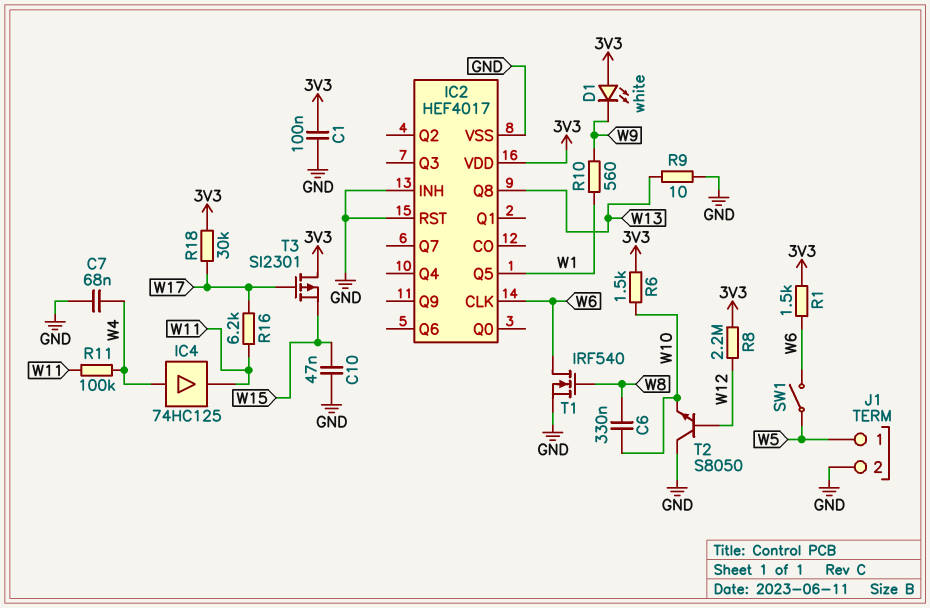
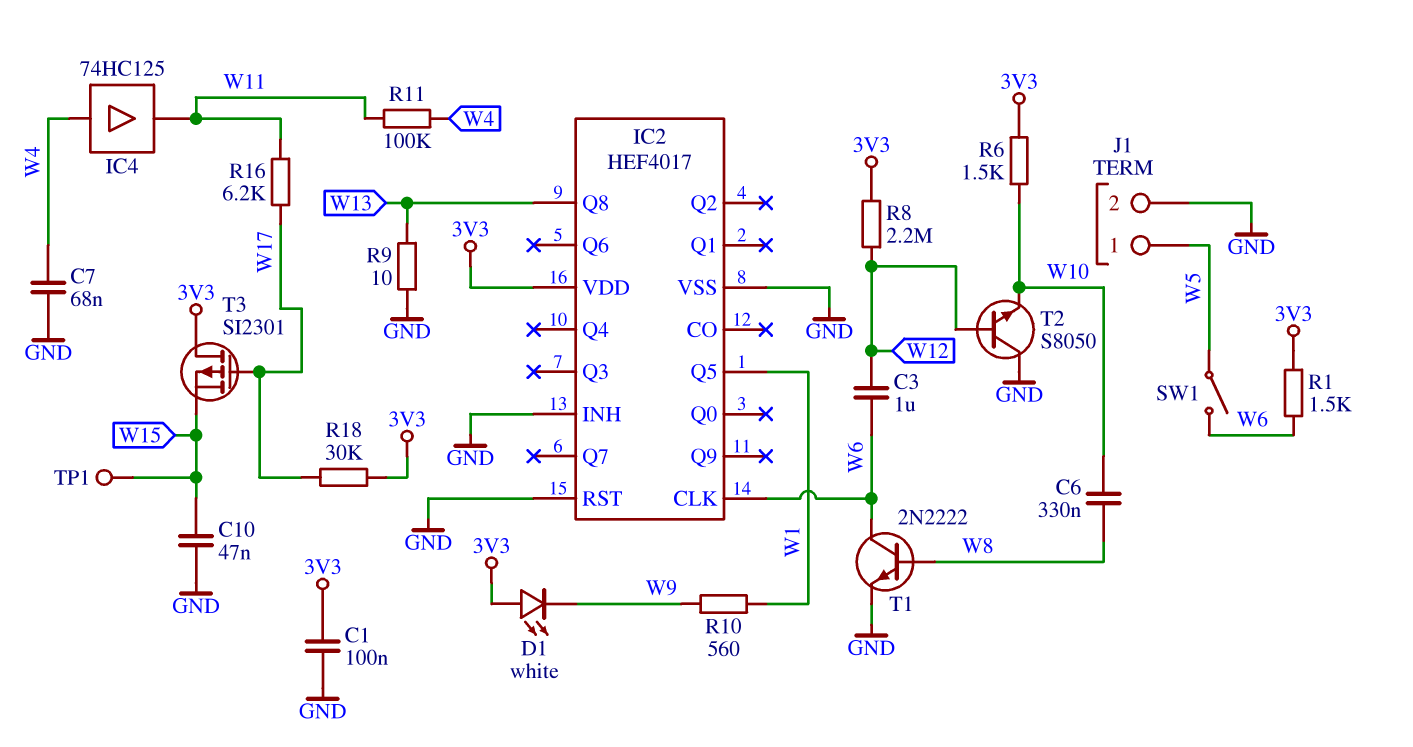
C3: none -> 1uF (W6, W12)
T1: NMOS IRF540 (G W8, D W6, S GND) -> NPN 2N2222 (B W8, C W6, E GND)
TP1: none -> test point (W15)

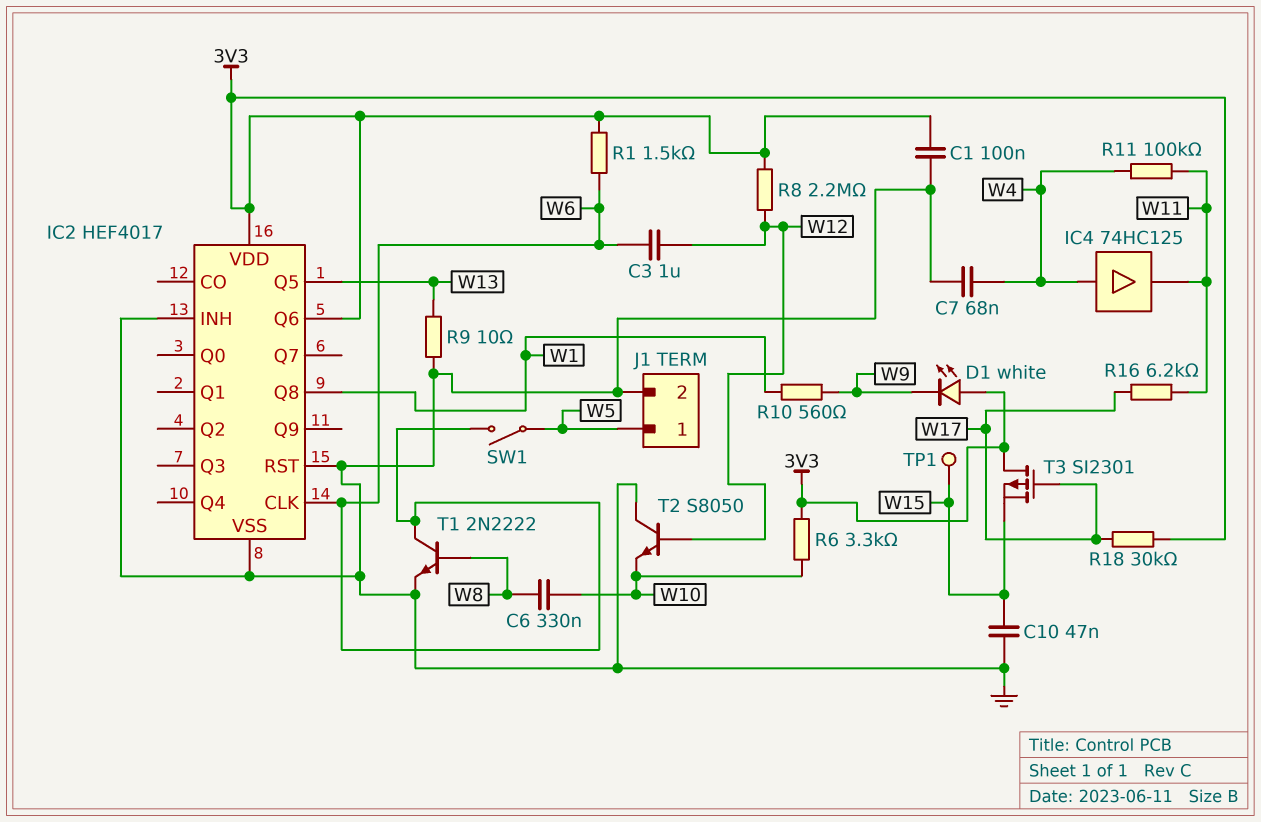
IC2 pin Q5: W1 -> W13
IC2 pin Q6: none -> 3V3
IC2 pin Q8: W13 -> W1
R6: 1.5k (3V3, W10) -> 3.3k (3V3, W10)

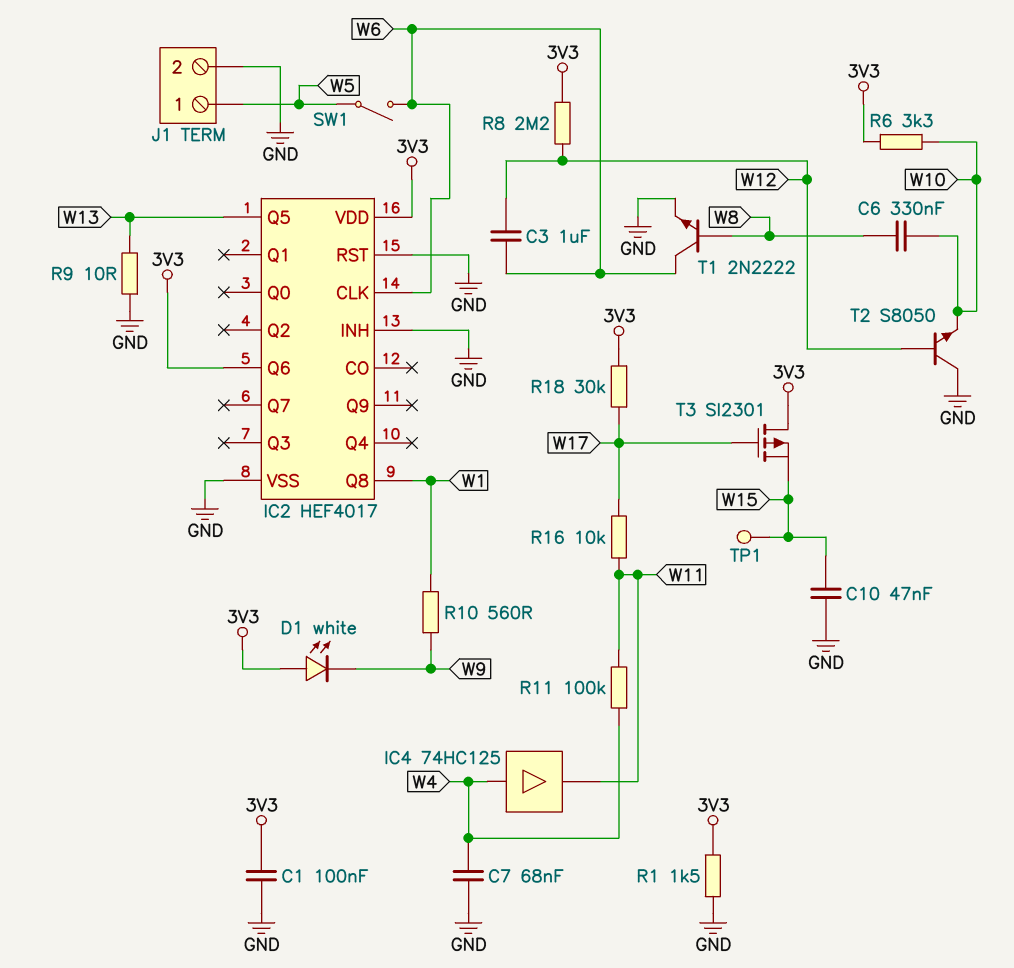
R1: 1.5k (3V3, W6) -> 1.5k (3V3, GND)
R16: 6.2k (W11, W17) -> 10k (W11, W17)

